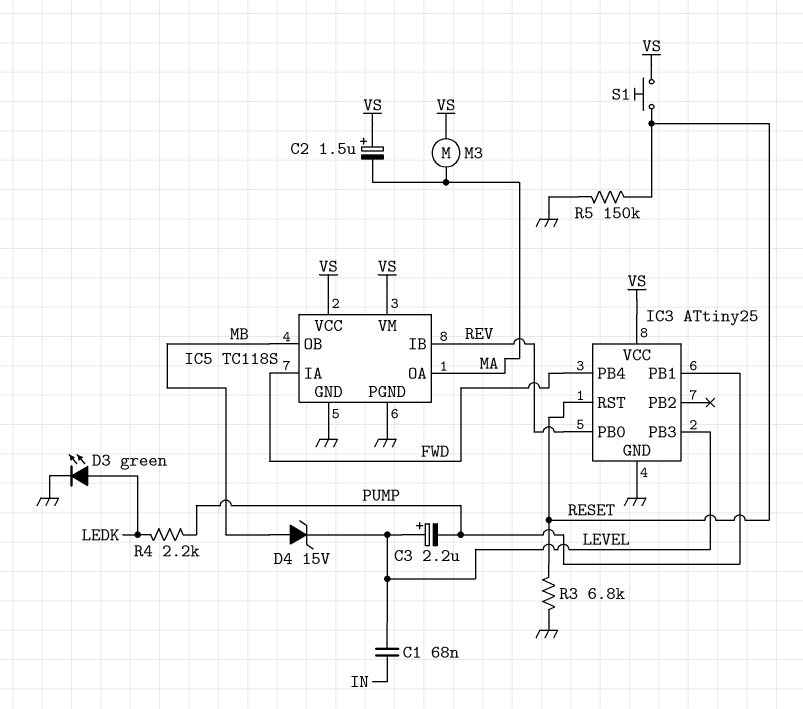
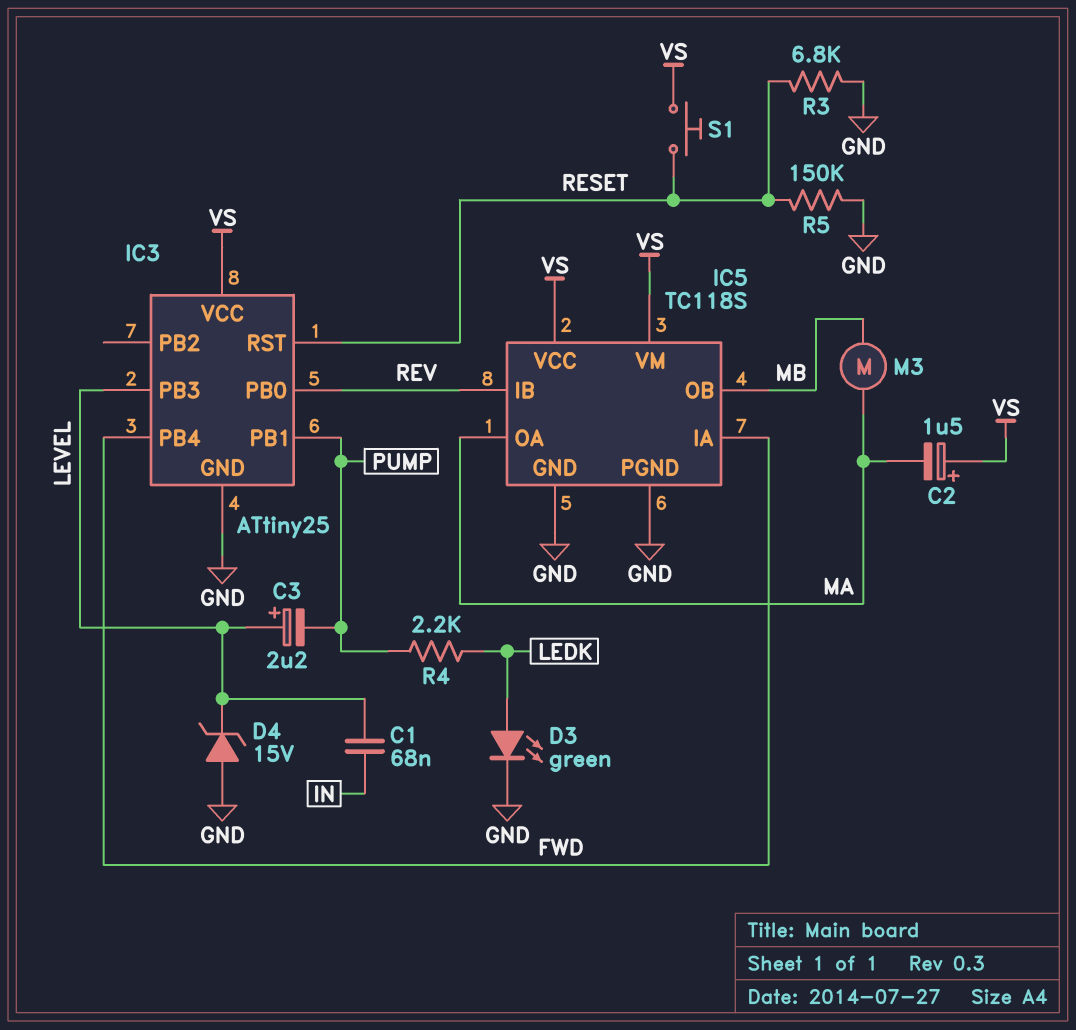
D4: zener 15V (A MB, K LEVEL) -> zener 15V (A GND, K LEVEL)
M3: motor (MA, VS) -> motor (MA, MB)

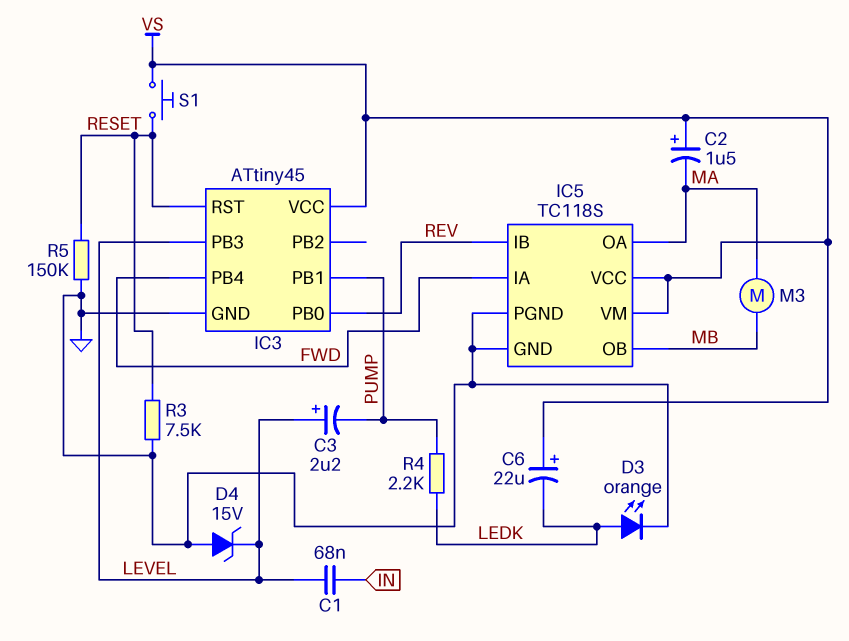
C6: none -> 22uF (plus VS, minus LEDK)
D3: LED green (A LEDK, K GND) -> LED orange (A LEDK, K GND)
IC3: ATtiny25 -> ATtiny45
R3: 6.8k (GND, RESET) -> 7.5k (GND, RESET)

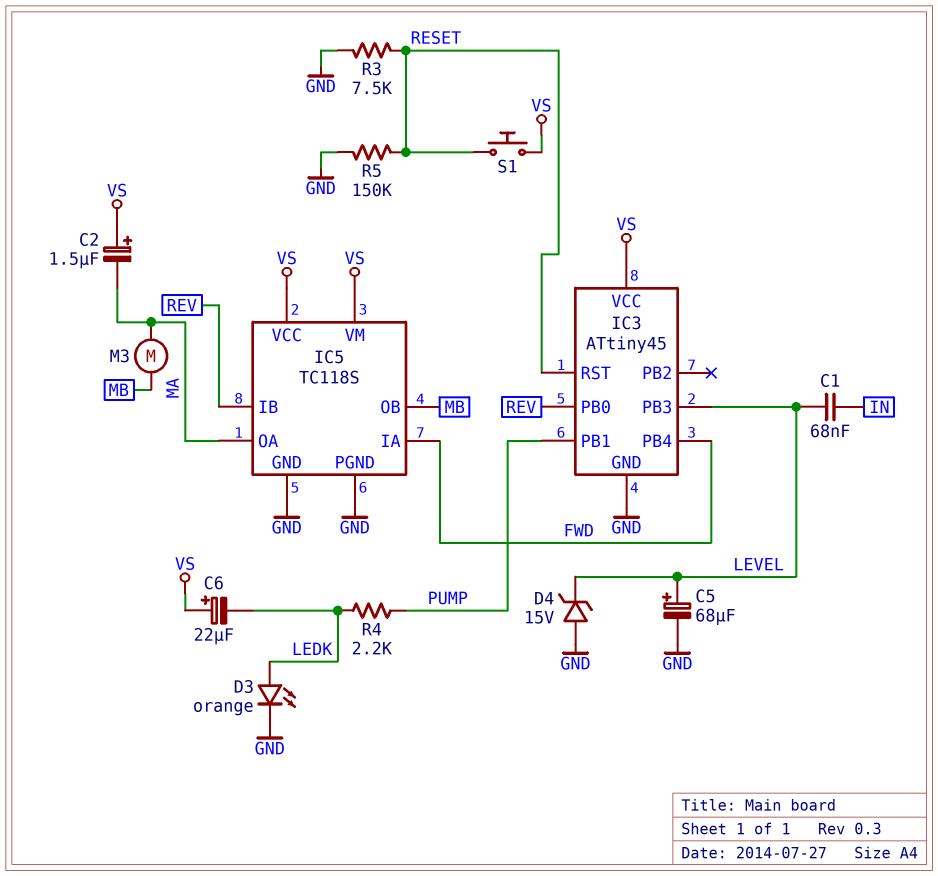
C3: 2.2uF (plus LEVEL, minus PUMP) -> none
C5: none -> 68uF (plus LEVEL, minus GND)

